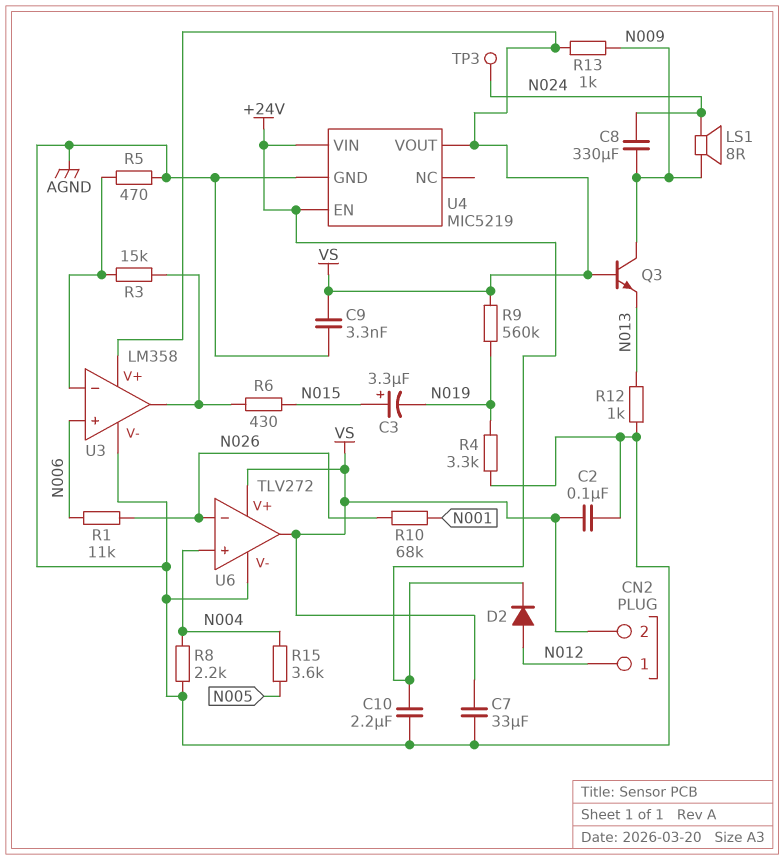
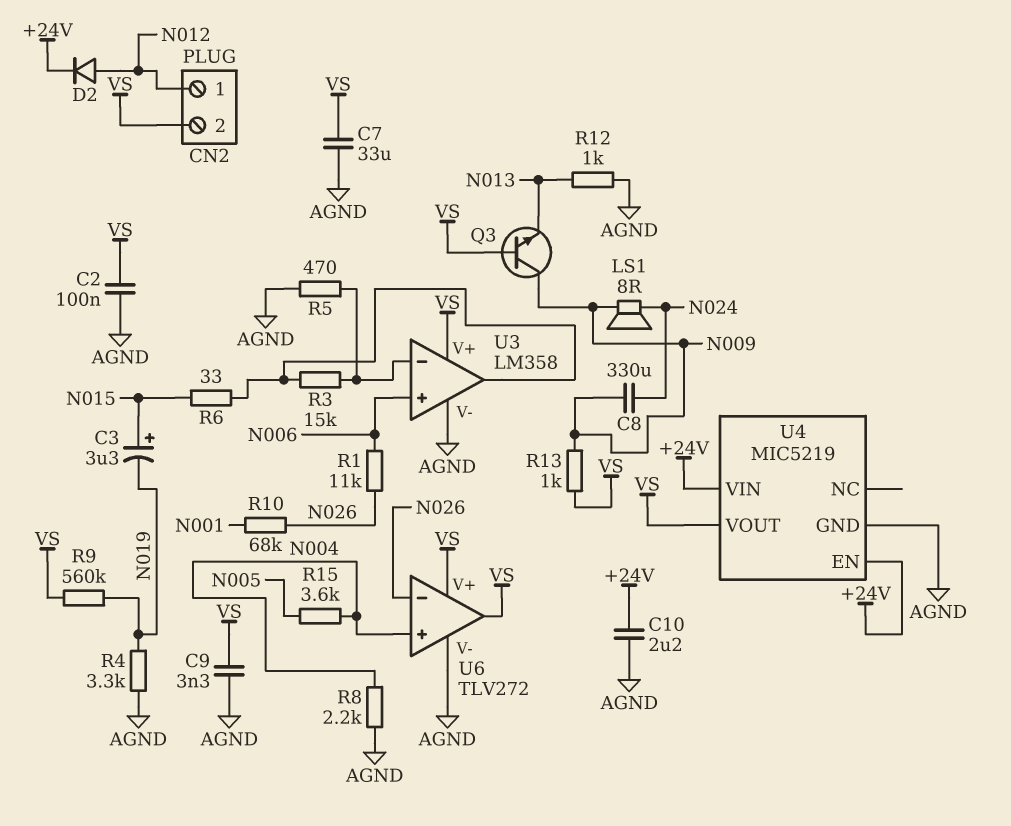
R6: 430 (N015, U3/out) -> 33 (N015, U3/out)
TP3: test point (N024) -> none

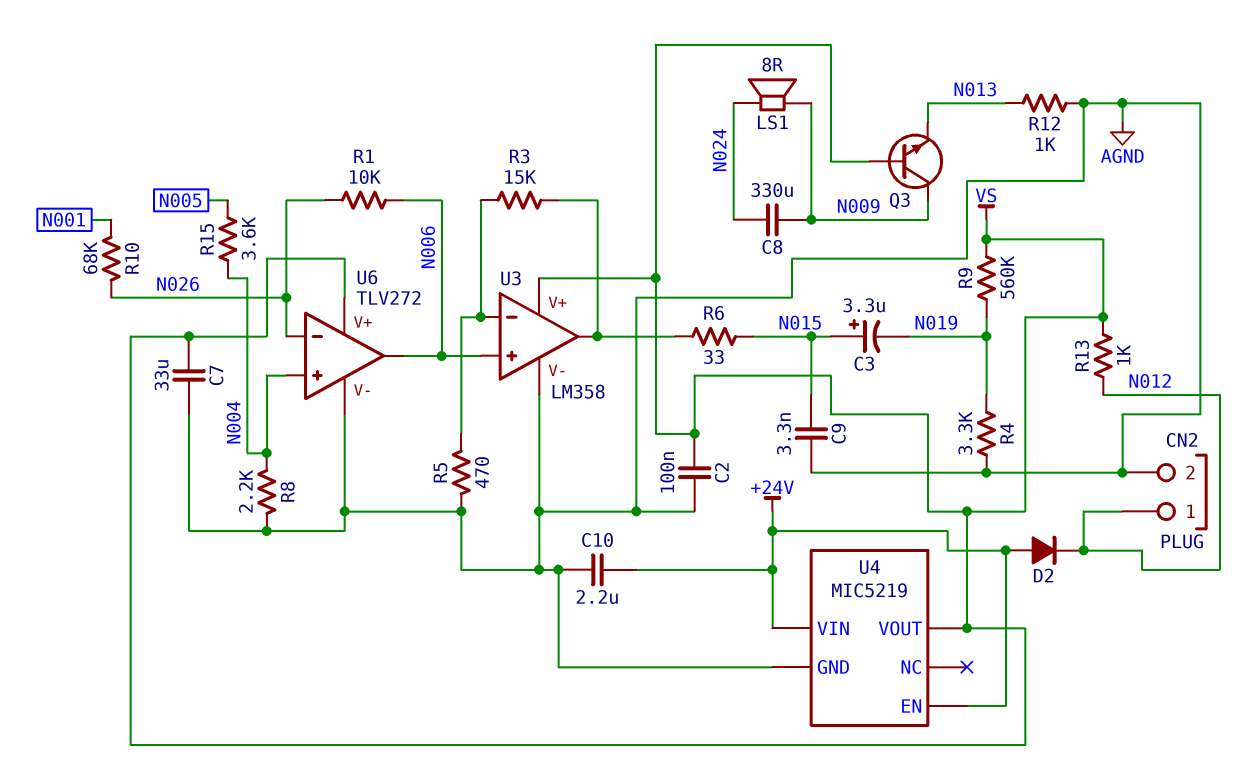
C9: 3.3nF (AGND, VS) -> 3.3nF (AGND, N015)
CN2 pin 2: VS -> AGND
D2: diode (A N012, K +24V) -> diode (A +24V, K N012)
R1: 11k (N006, N026) -> 10k (N006, N026)
R13: 1k (N009, VS) -> 1k (N012, VS)
U6 pin out: VS -> N006

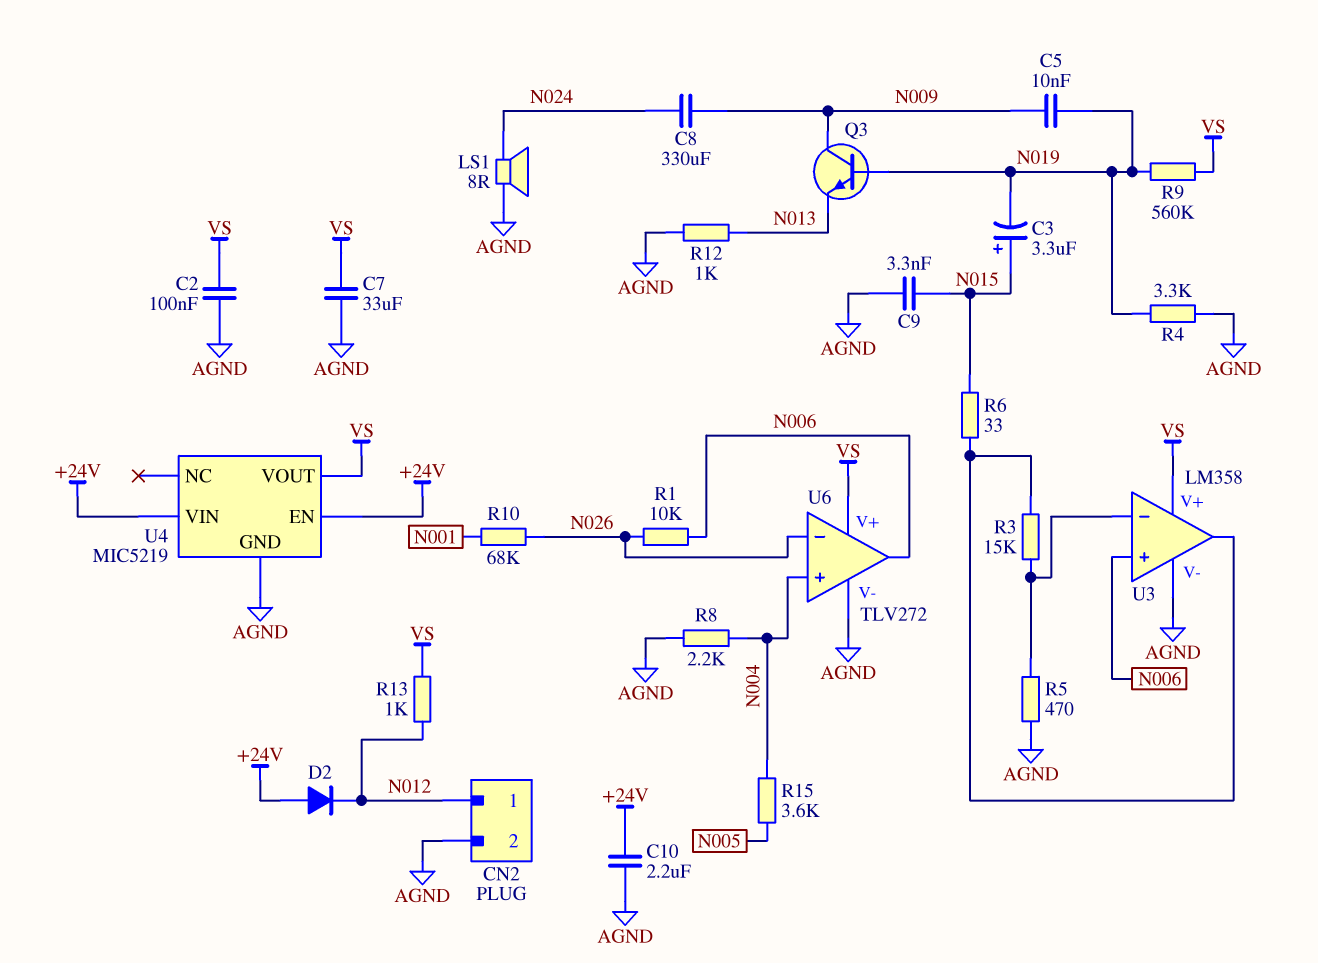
C5: none -> 10nF (N009, N019)
LS1: speaker 8R (N009, N024) -> speaker 8R (AGND, N024)
Q3: NPN (B VS, C N009, E N013) -> NPN (B N019, C N009, E N013)

